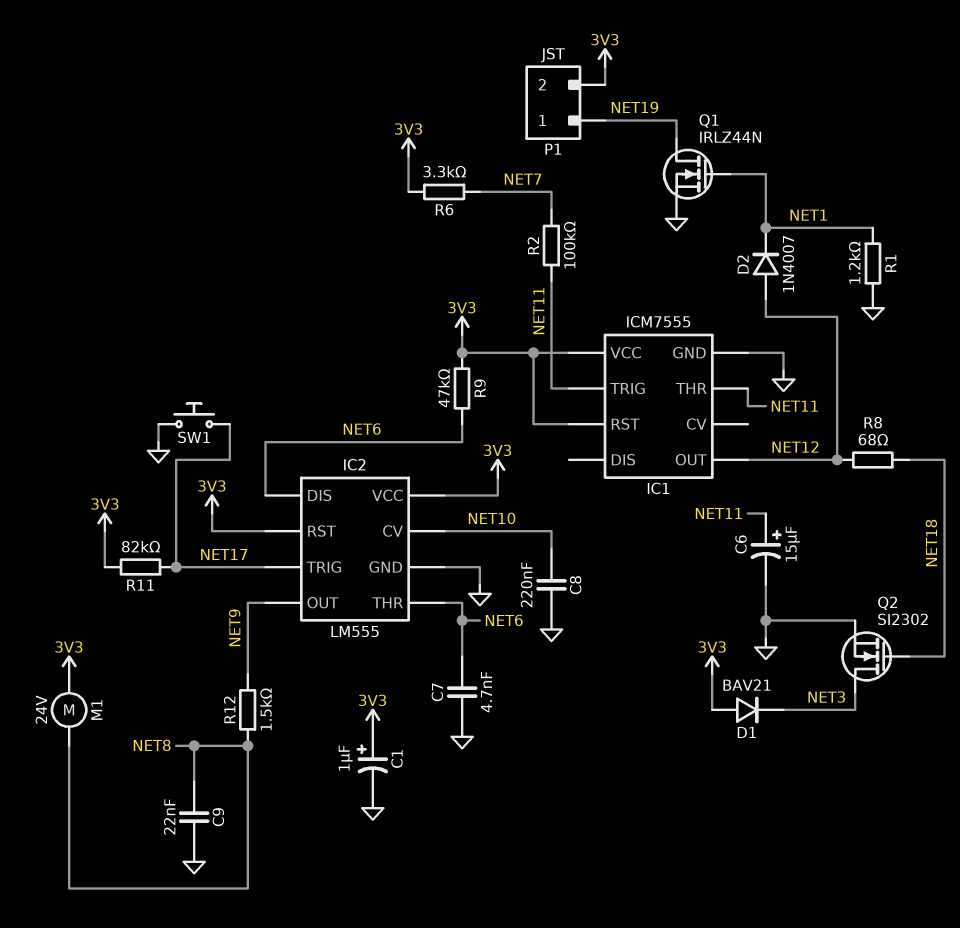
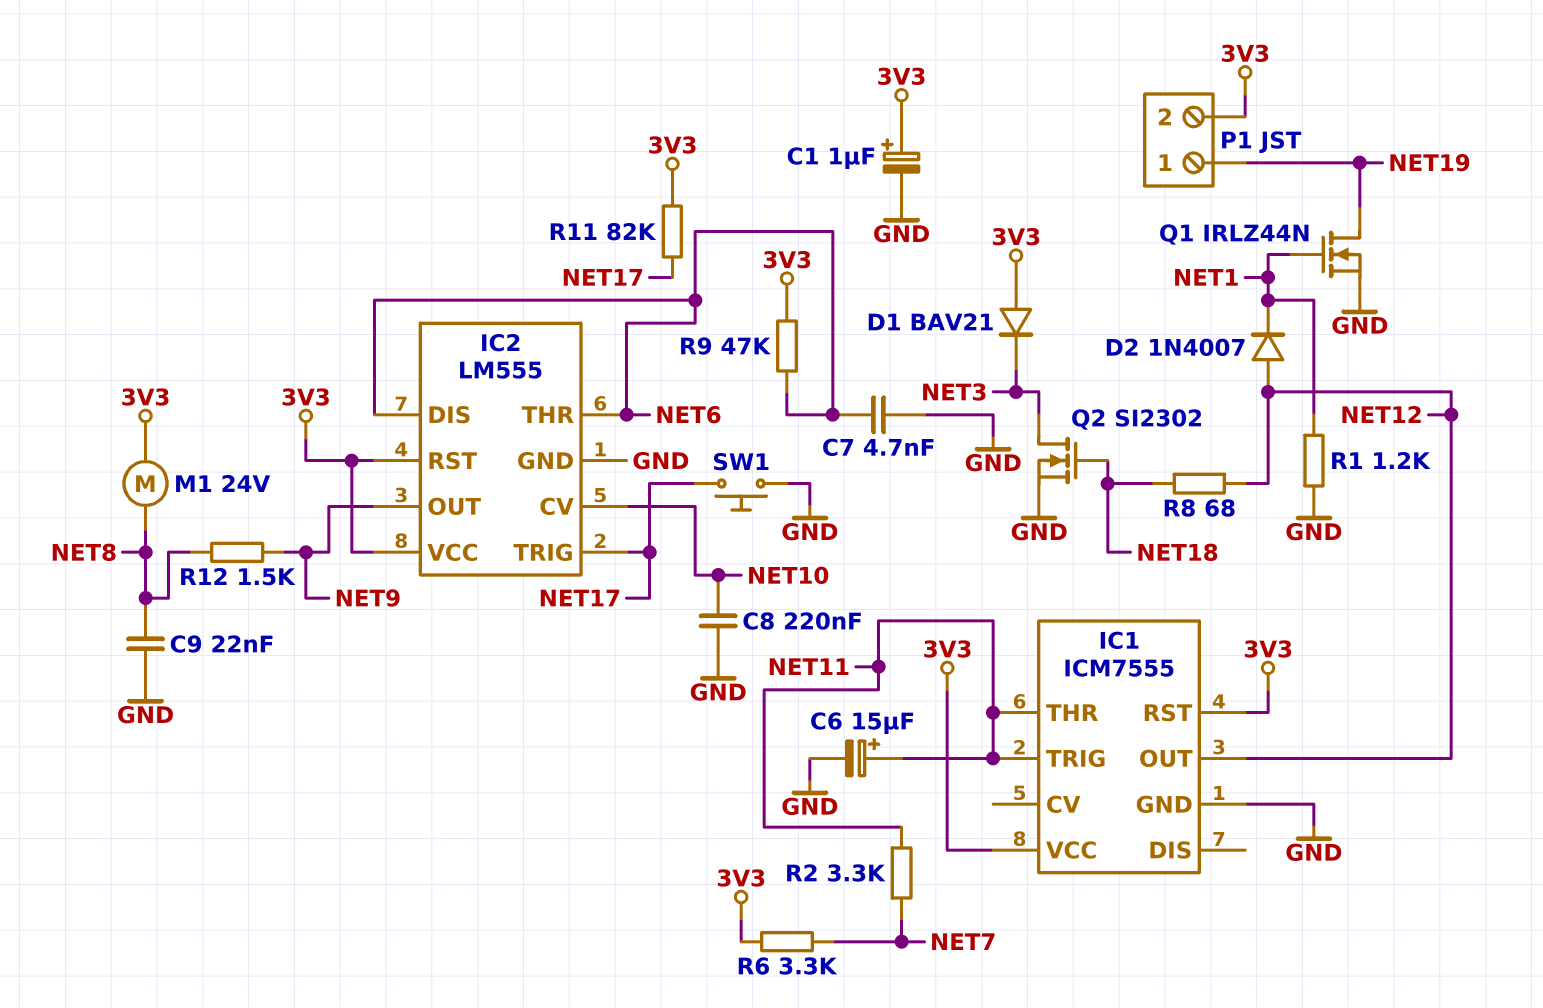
R2: 100k (NET7, NET11) -> 3.3k (NET7, NET11)

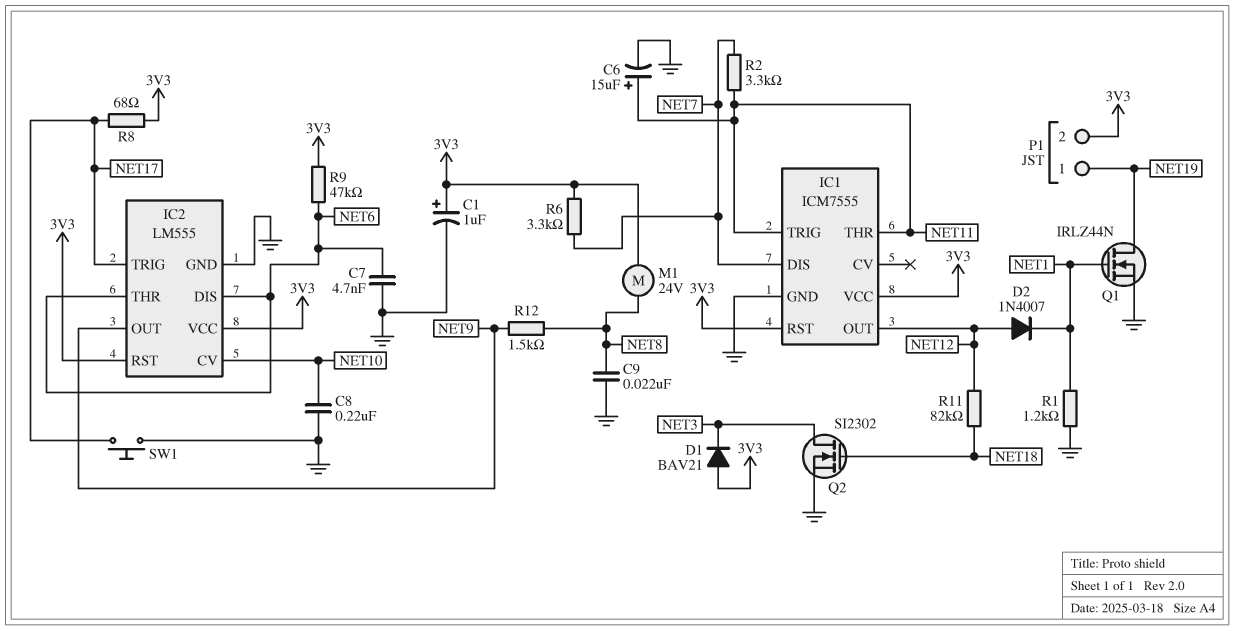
IC1 pin DIS: none -> NET7
R8: 68 (NET12, NET18) -> 68 (3V3, NET17)
R11: 82k (3V3, NET17) -> 82k (NET12, NET18)

